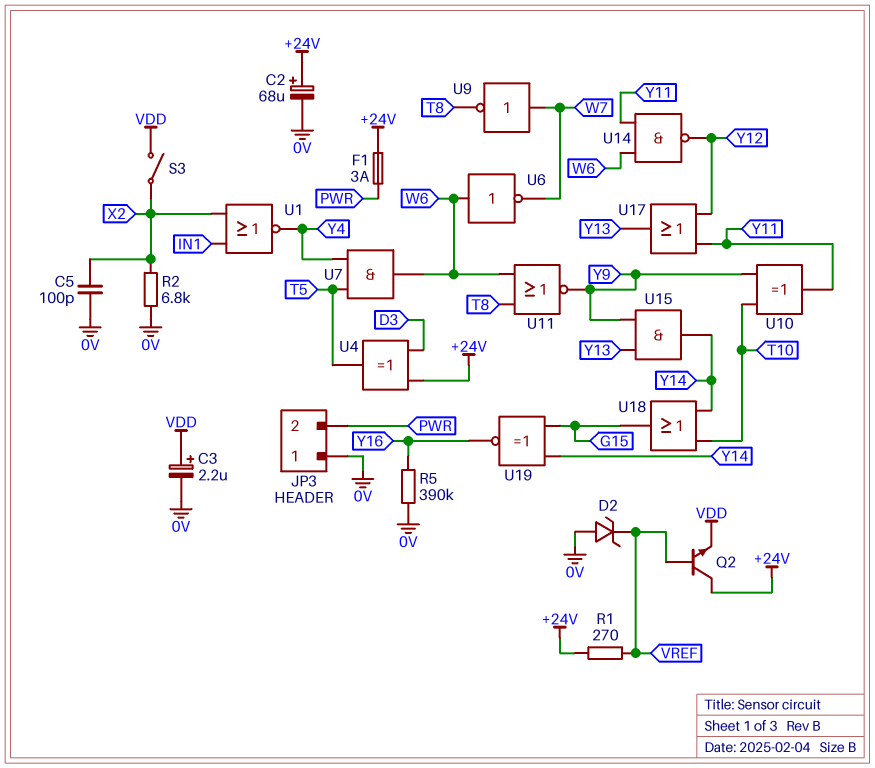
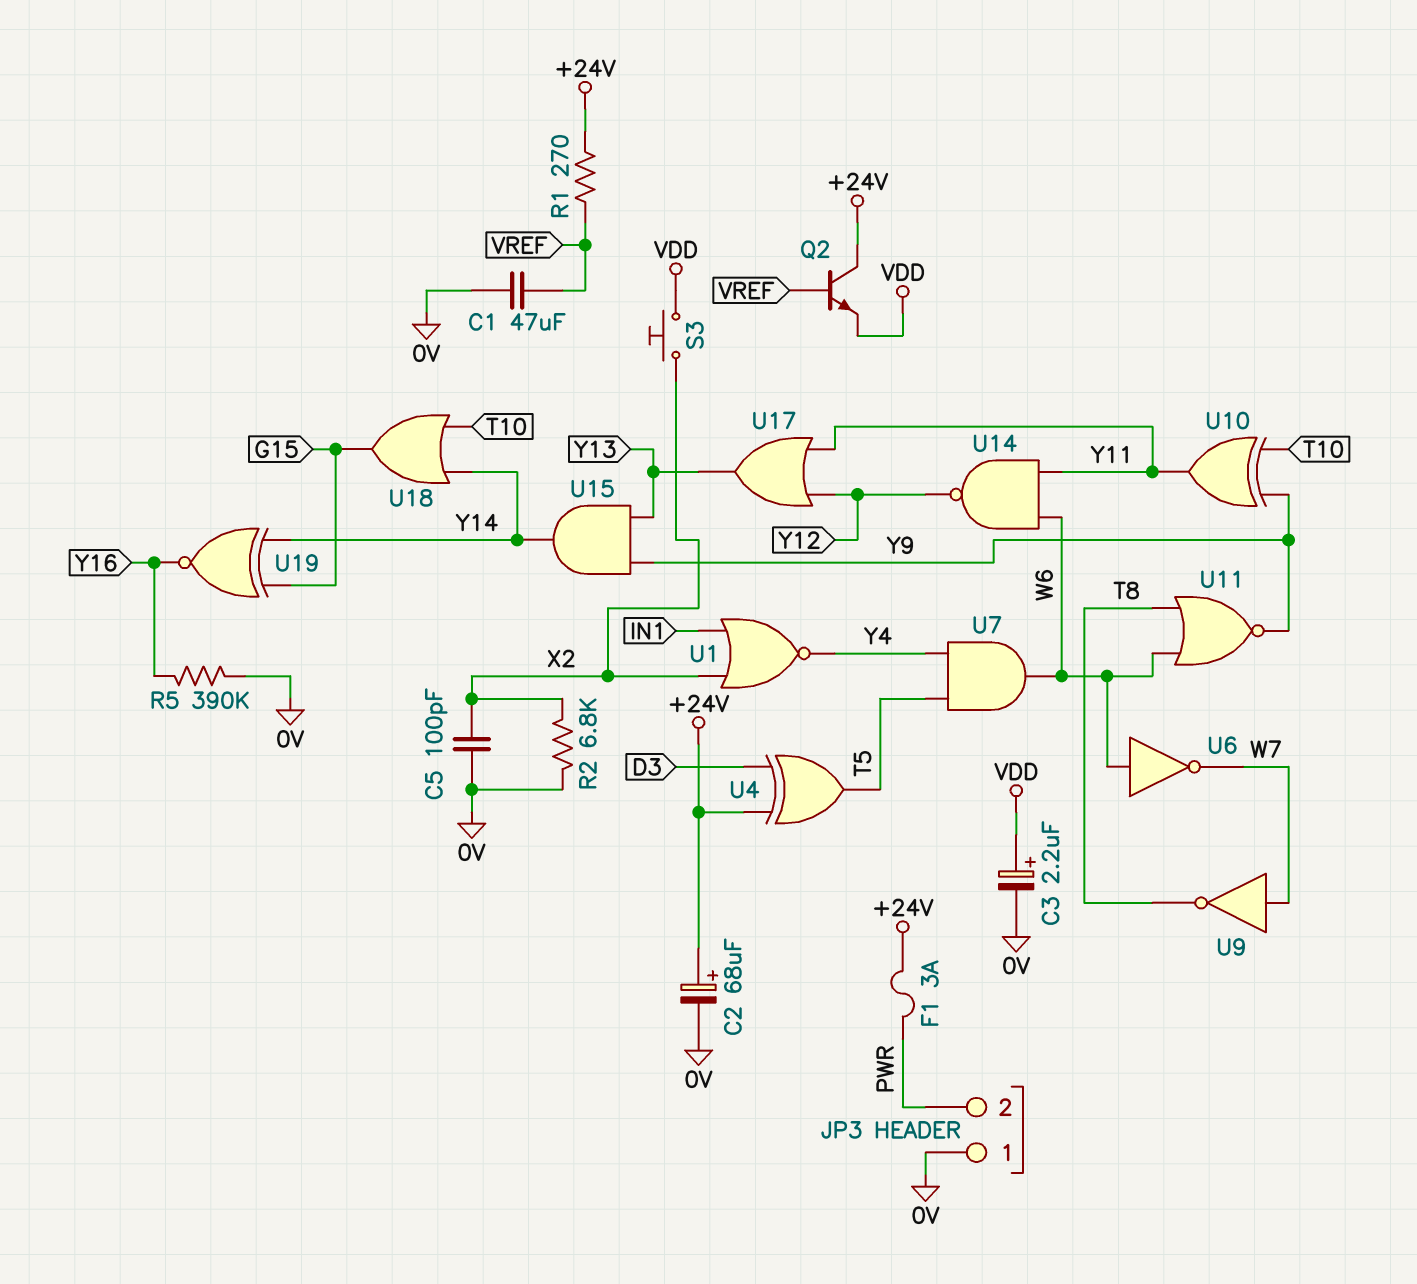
C1: none -> 47uF (0V, VREF)
D2: zener (A 0V, K VREF) -> none
S3: switch (VDD, X2) -> button (VDD, X2)

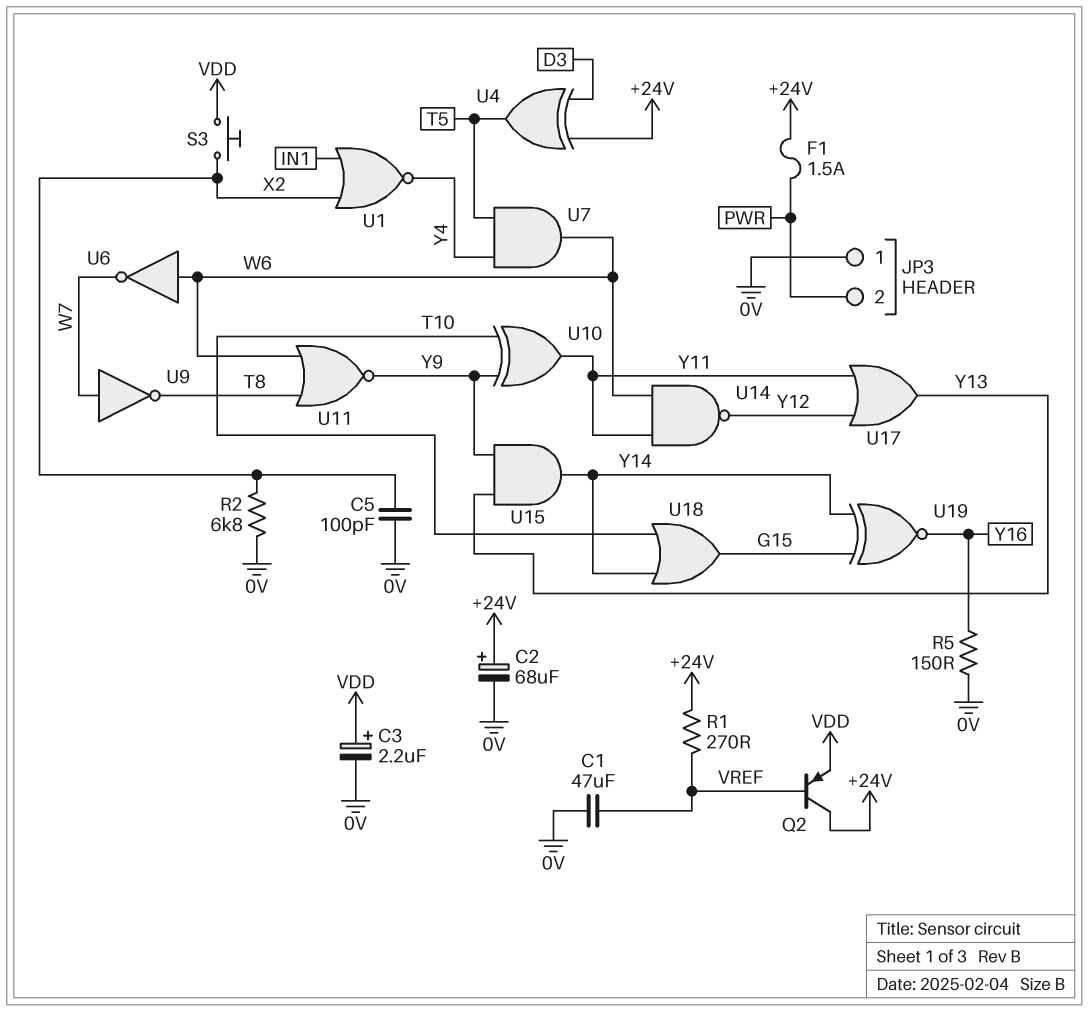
F1: 3A (+24V, PWR) -> 1.5A (+24V, PWR)
Q2: NPN (B VREF, C +24V, E VDD) -> PNP (B VREF, C +24V, E VDD)
R5: 390k (0V, Y16) -> 150 (0V, Y16)

